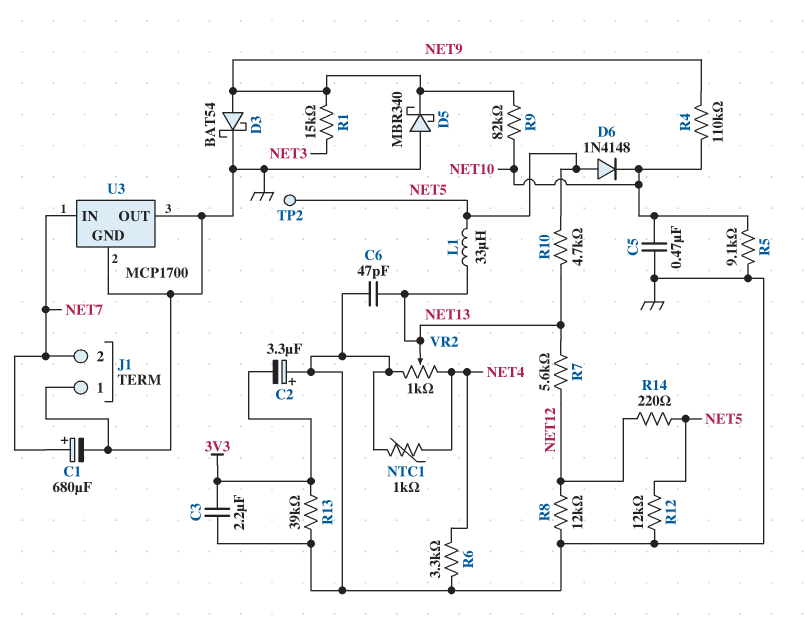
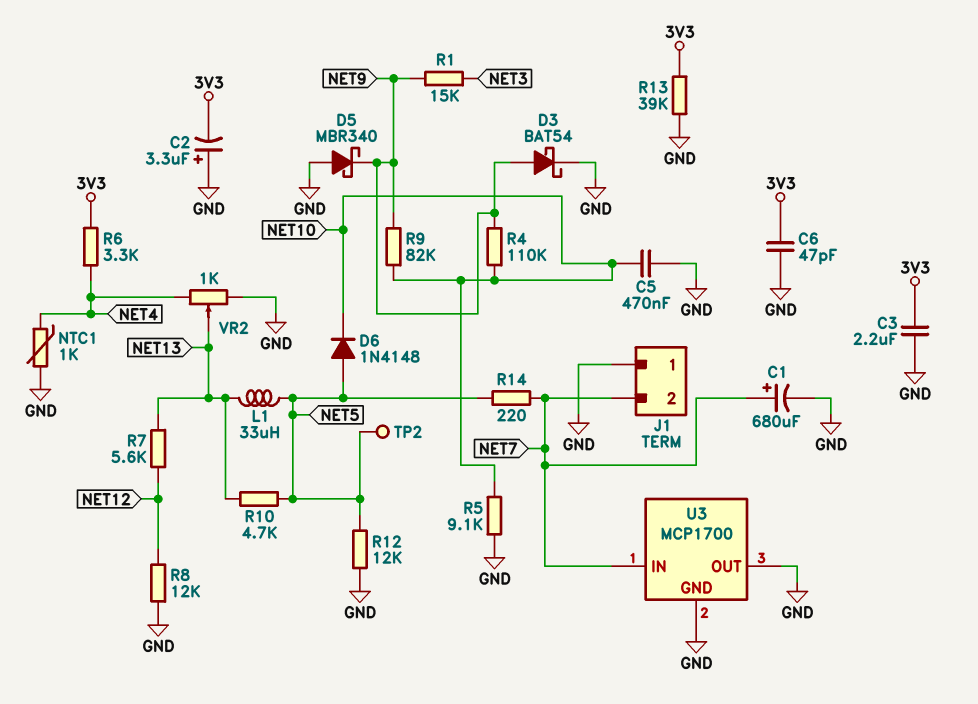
C6: 47pF (GND, NET13) -> 47pF (3V3, GND)
R6: 3.3k (GND, NET4) -> 3.3k (3V3, NET4)
R14: 220 (NET5, NET12) -> 220 (NET5, NET7)

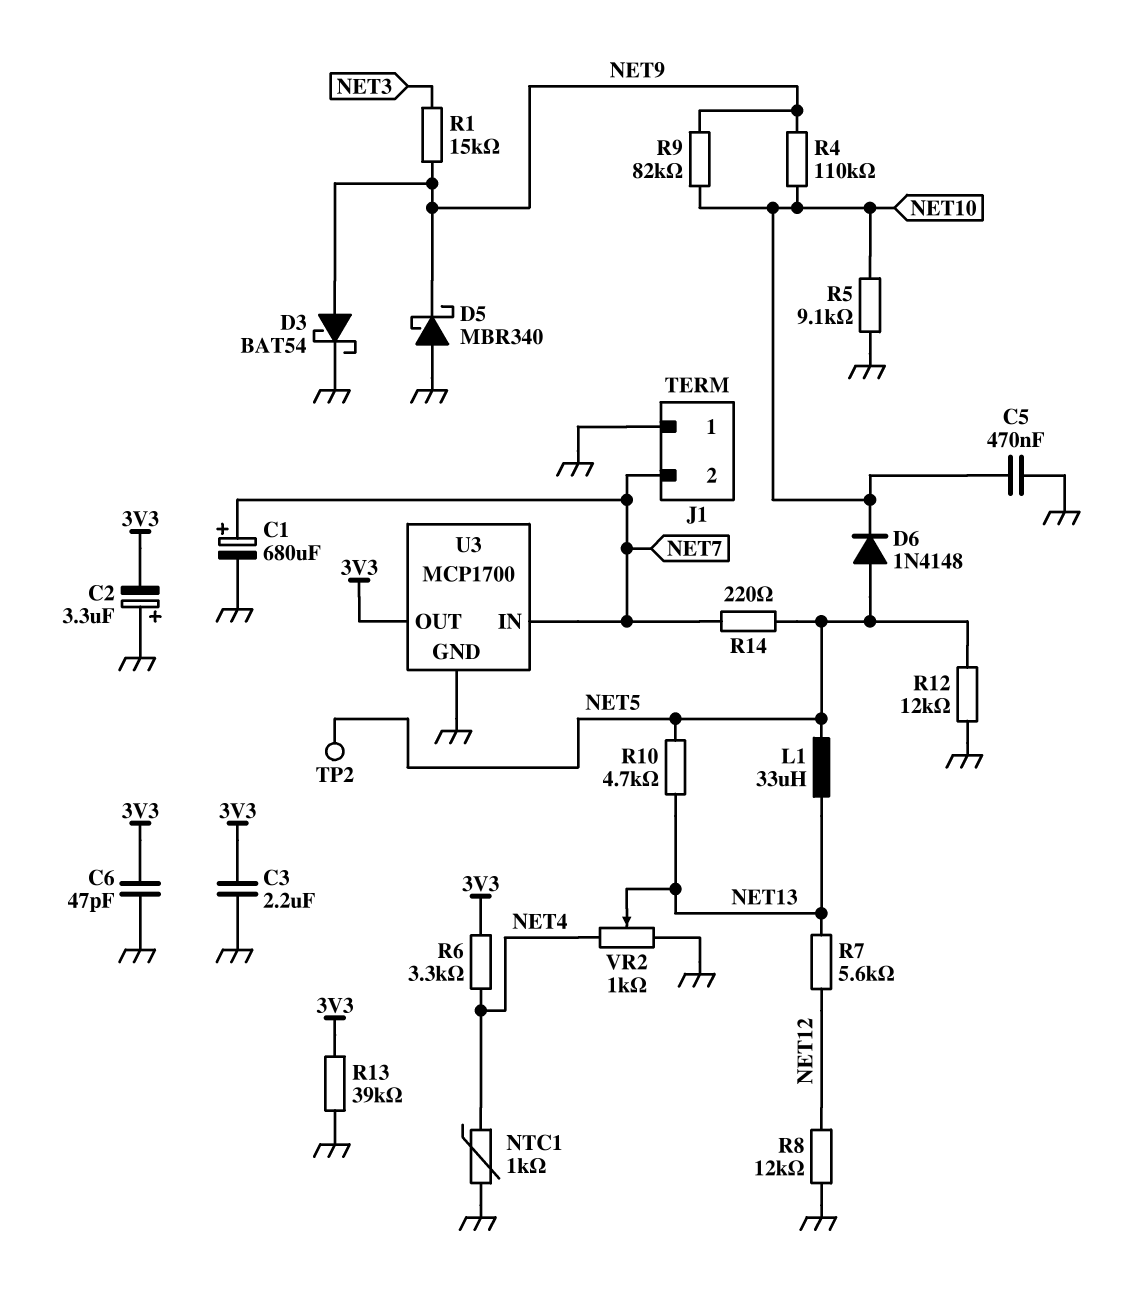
U3 pin OUT: GND -> 3V3

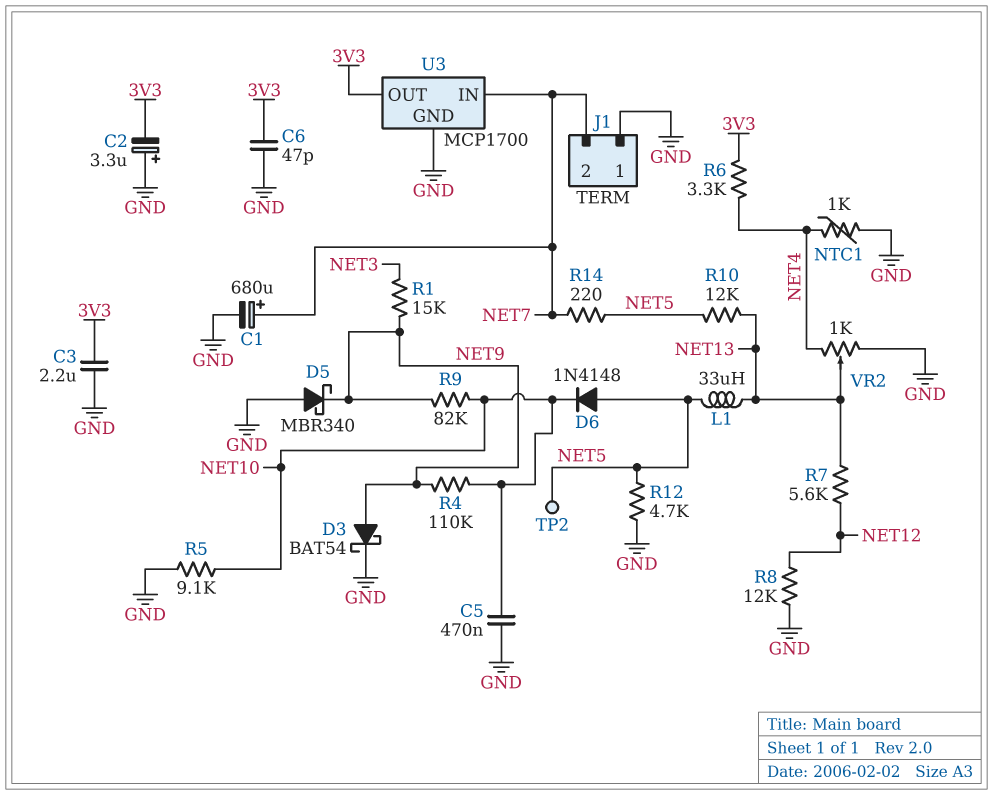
R10: 4.7k (NET5, NET13) -> 12k (NET5, NET13)
R12: 12k (GND, NET5) -> 4.7k (GND, NET5)
R13: 39k (3V3, GND) -> none

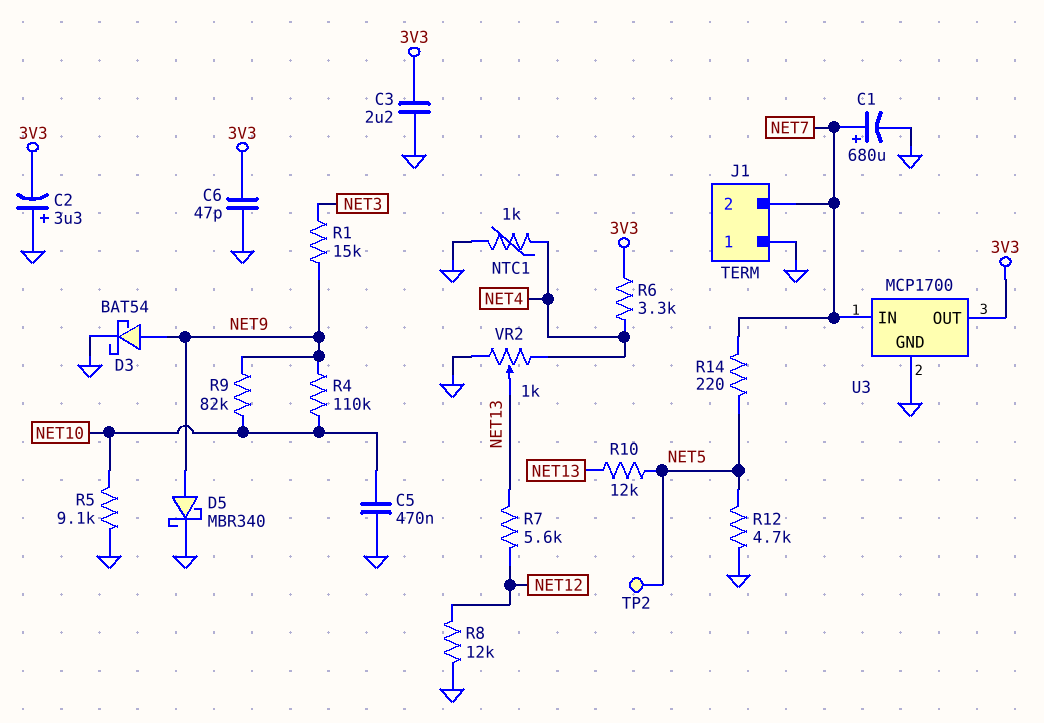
D5: schottky MBR340 (A GND, K NET9) -> schottky MBR340 (A NET9, K GND)
D6: diode 1N4148 (A NET5, K NET10) -> none
L1: 33uH (NET5, NET13) -> none

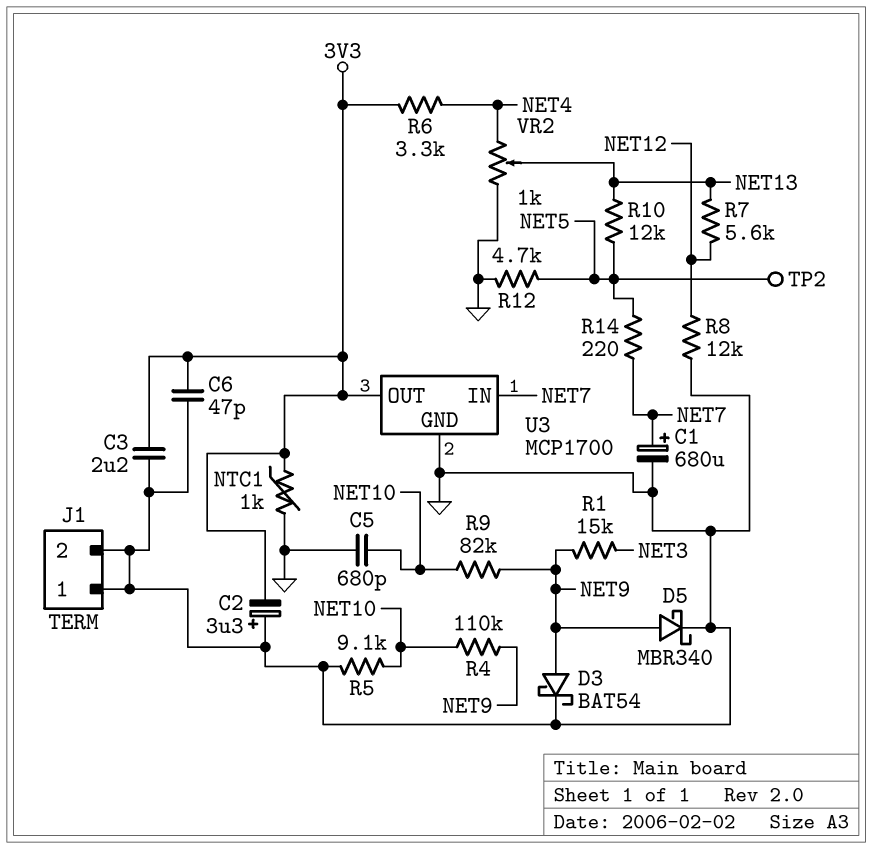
C5: 470nF (GND, NET10) -> 680pF (GND, NET10)
J1 pin 2: NET7 -> GND
NTC1: 1k (GND, NET4) -> 1k (3V3, GND)

